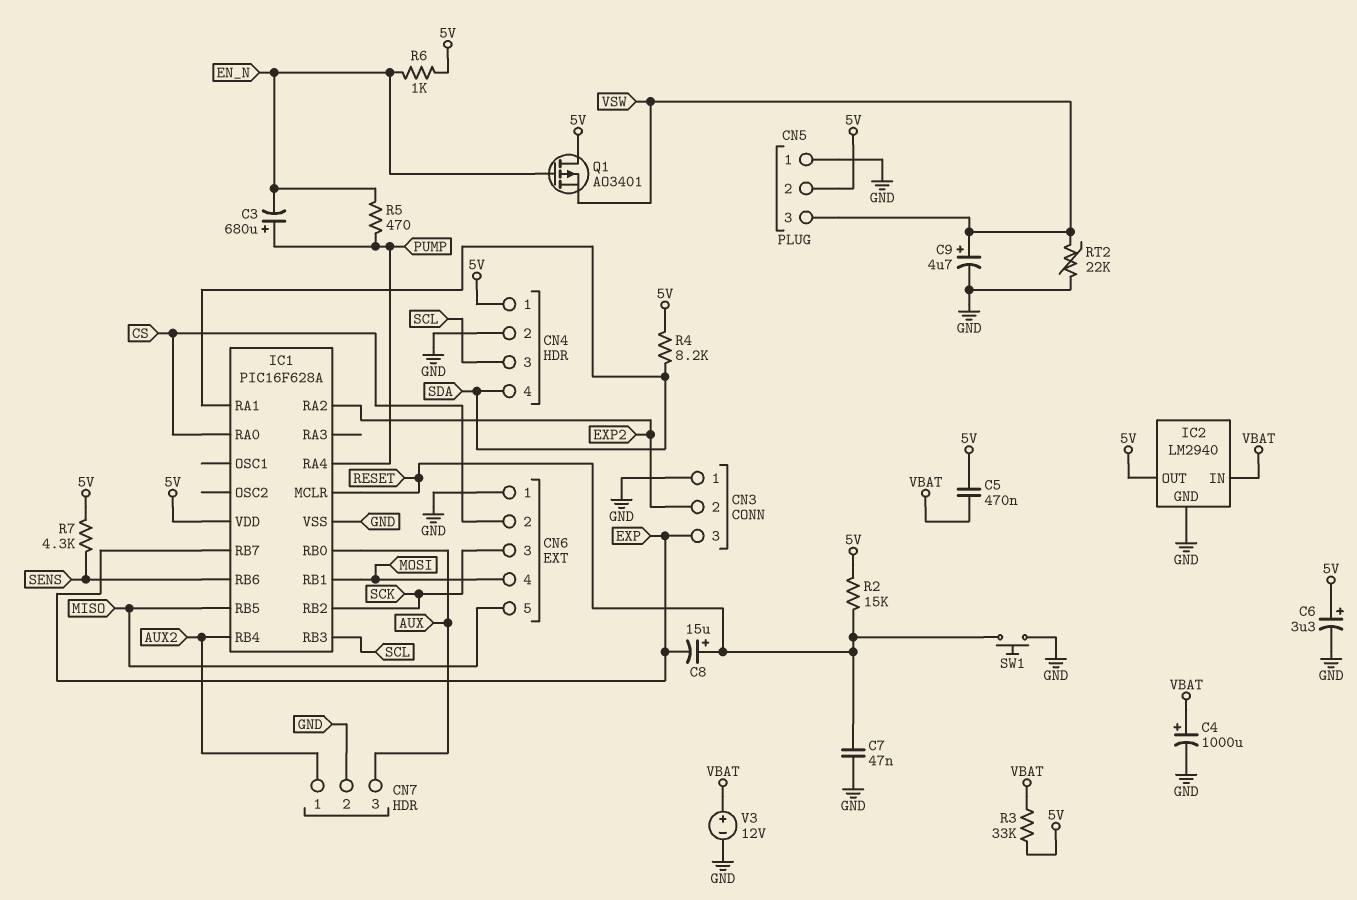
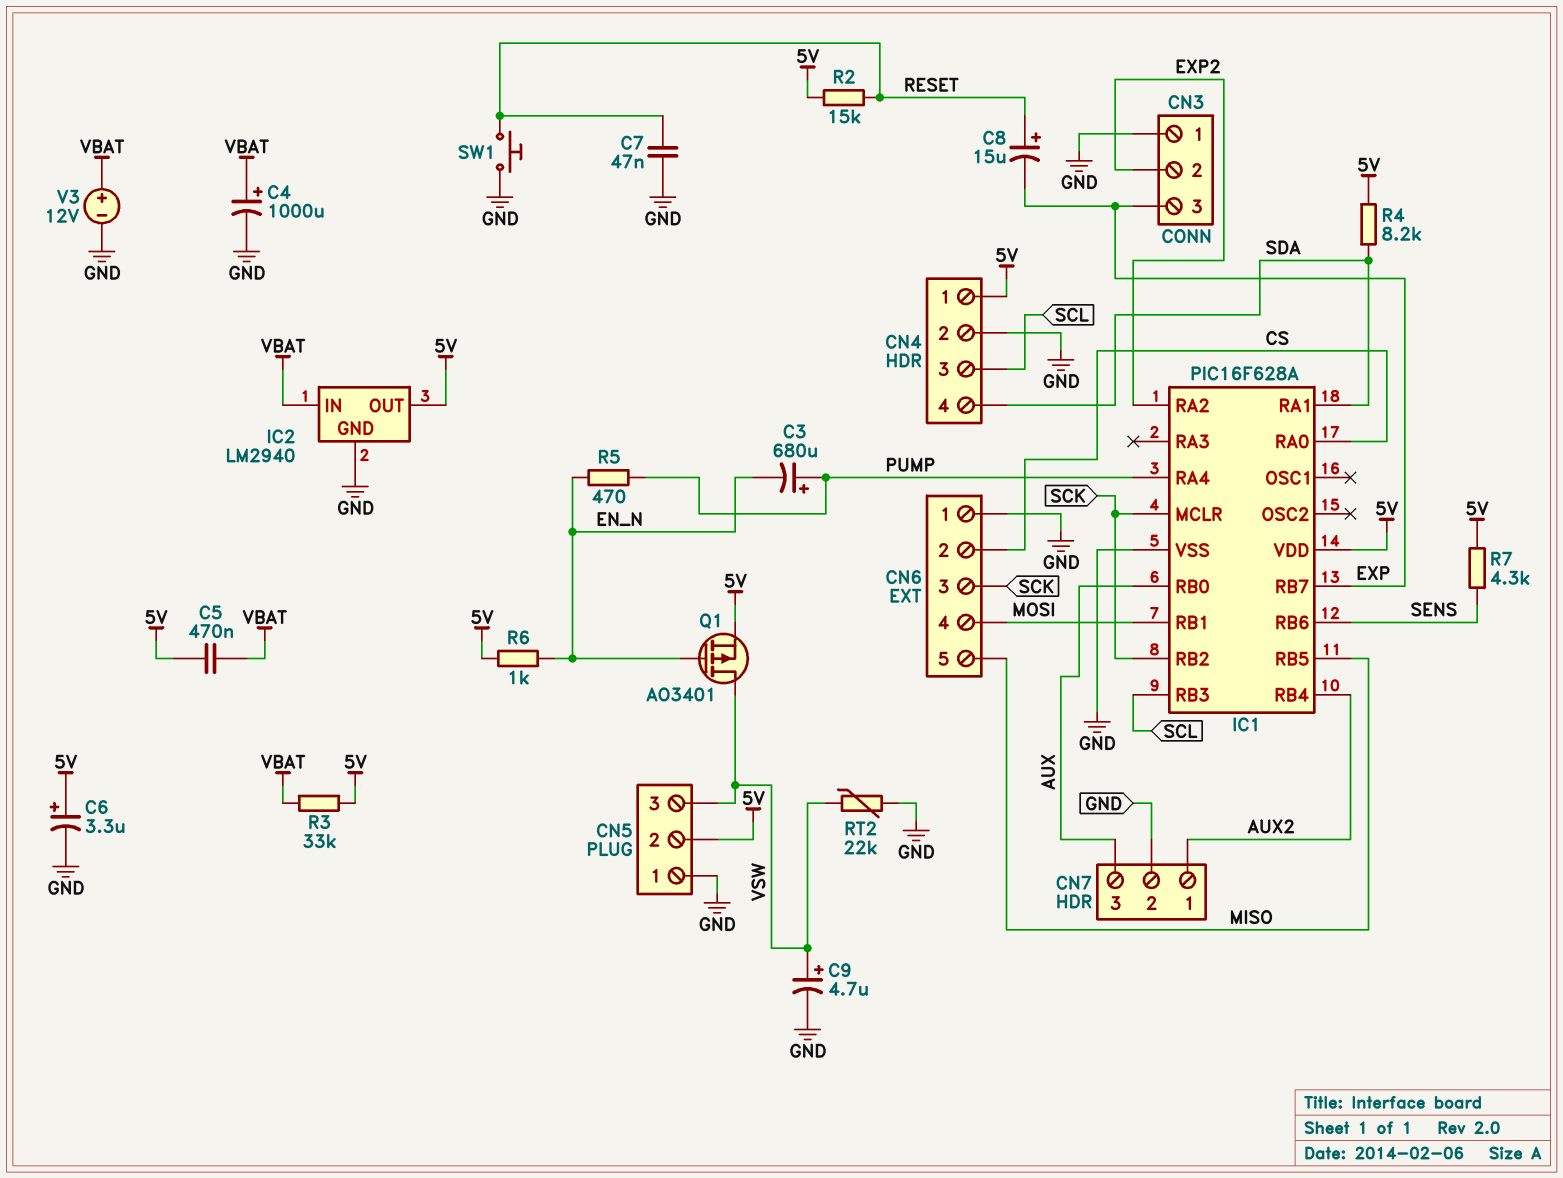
IC1 pin MCLR: RESET -> SCK
Q1: PMOS AO3401 (G EN_N, D 5V, S VSW) -> PMOS AO3401 (G EN_N, D VSW, S 5V)

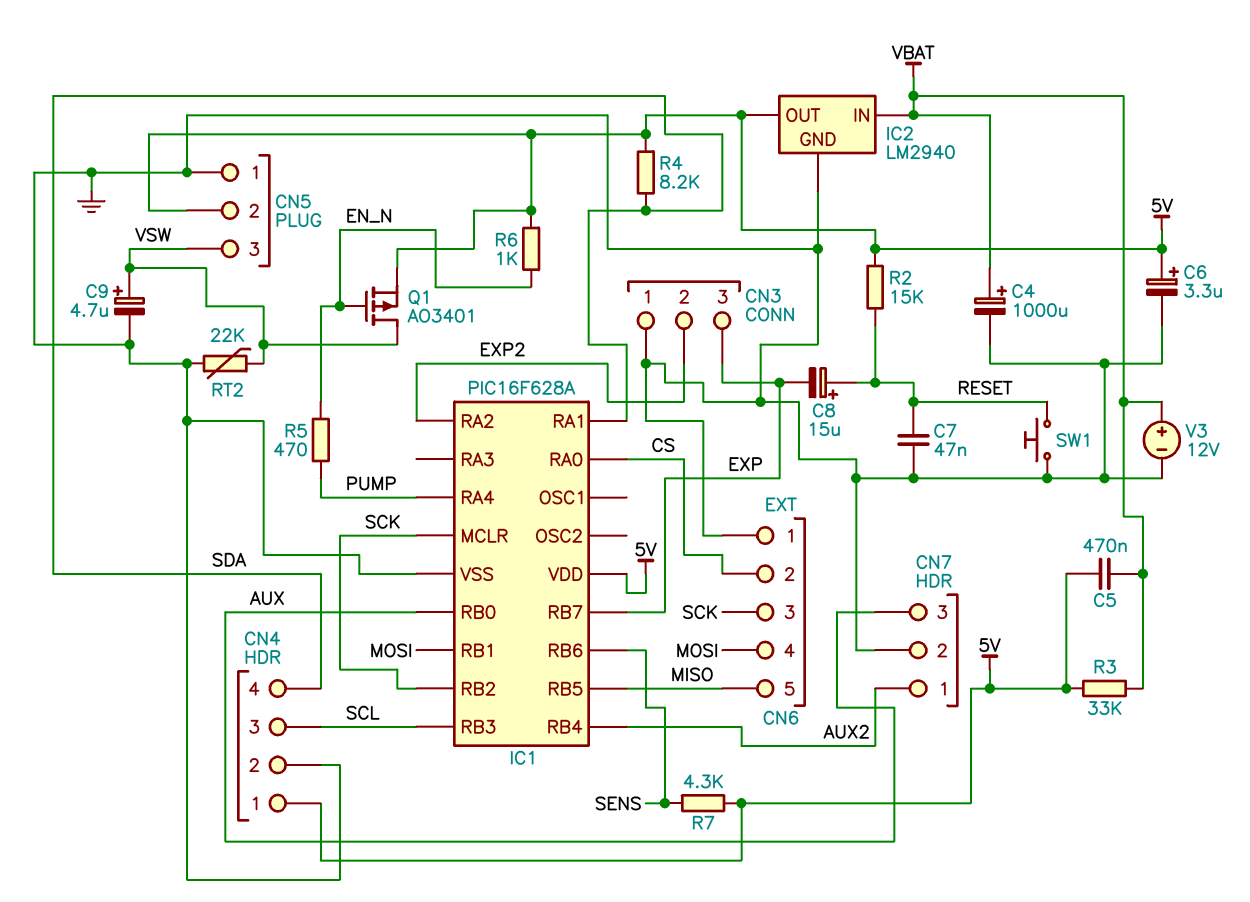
C3: 680uF (plus PUMP, minus EN_N) -> none

